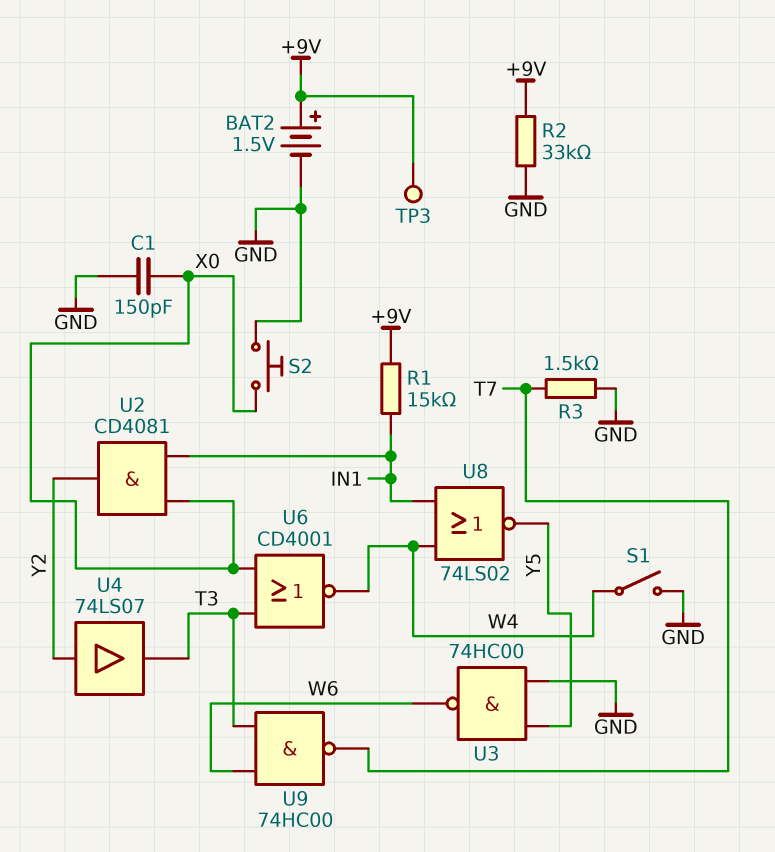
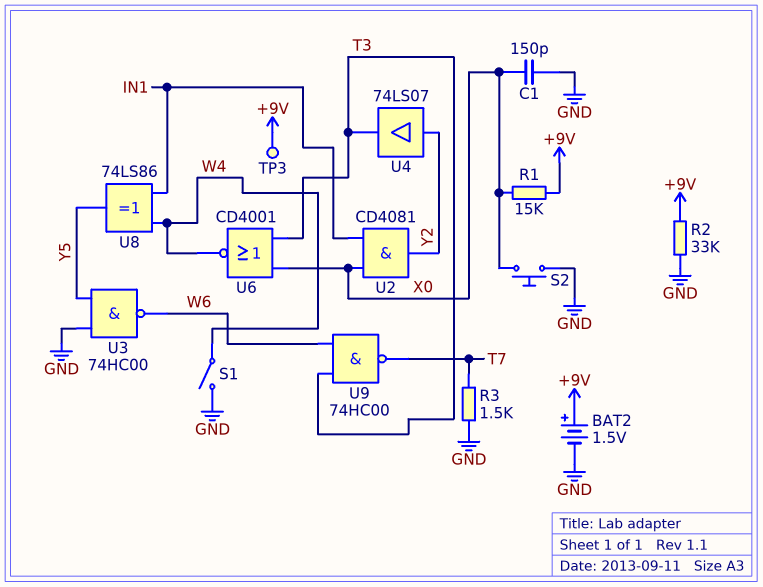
R1: 15k (+9V, IN1) -> 15k (+9V, X0)
U8: NOR 74LS02 (in IN1, in W4, out Y5) -> XOR 74LS86 (in IN1, in W4, out Y5)

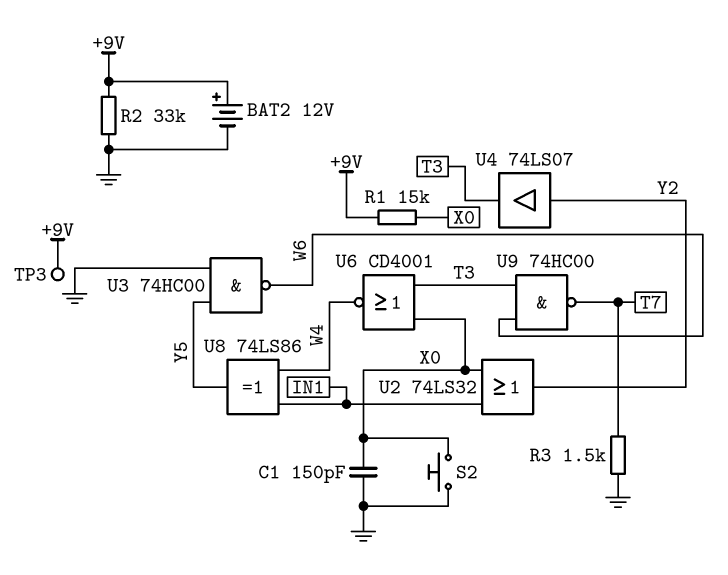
BAT2: 1.5V (plus +9V, minus GND) -> 12V (plus +9V, minus GND)
S1: switch (GND, W4) -> none
U2: AND CD4081 (in IN1, in X0, out Y2) -> OR 74LS32 (in IN1, in X0, out Y2)

